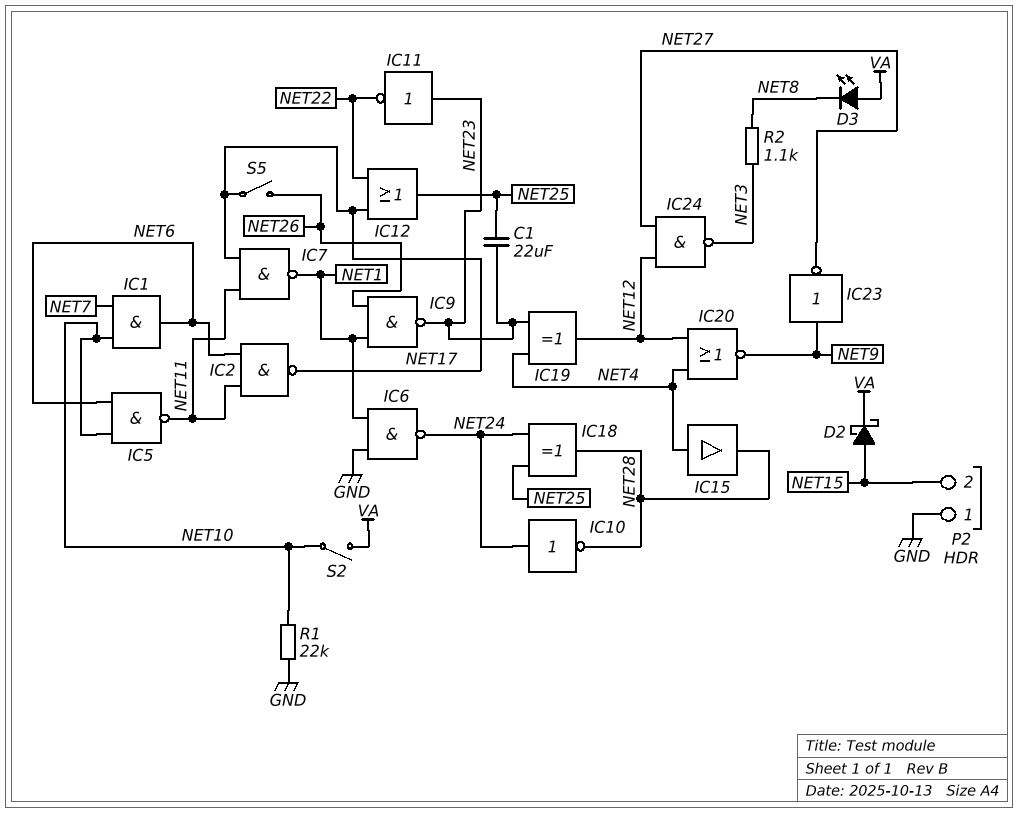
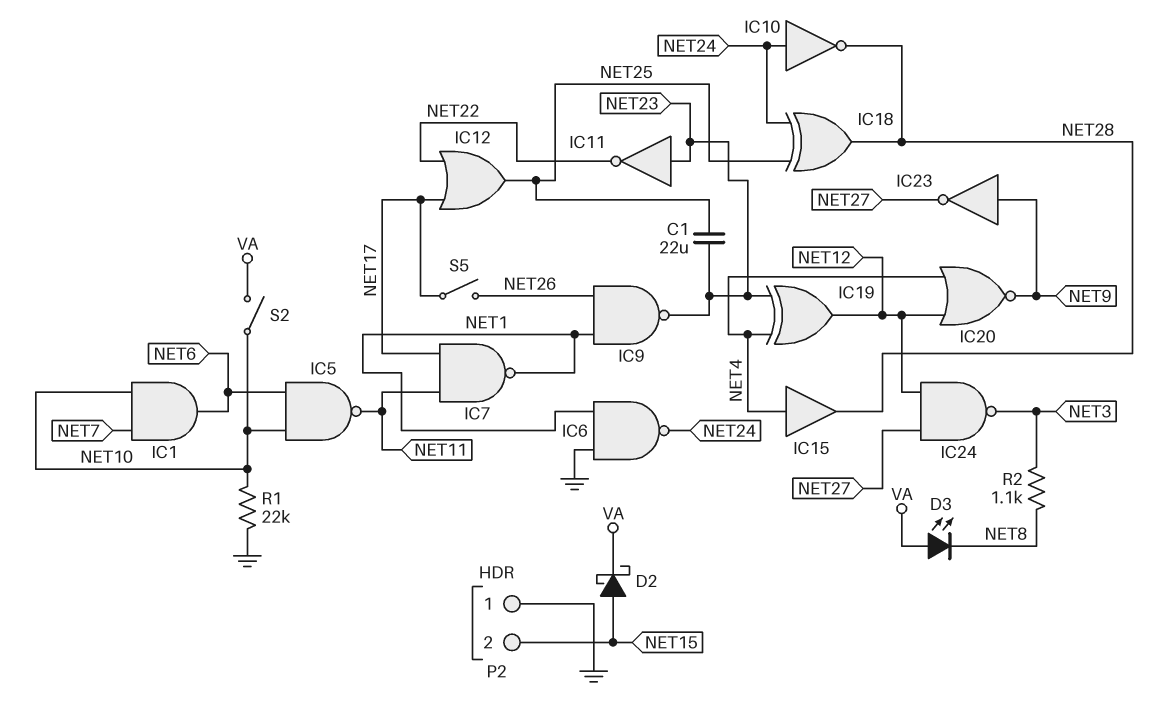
IC2: NAND (in NET6, in NET11, out NET17) -> none

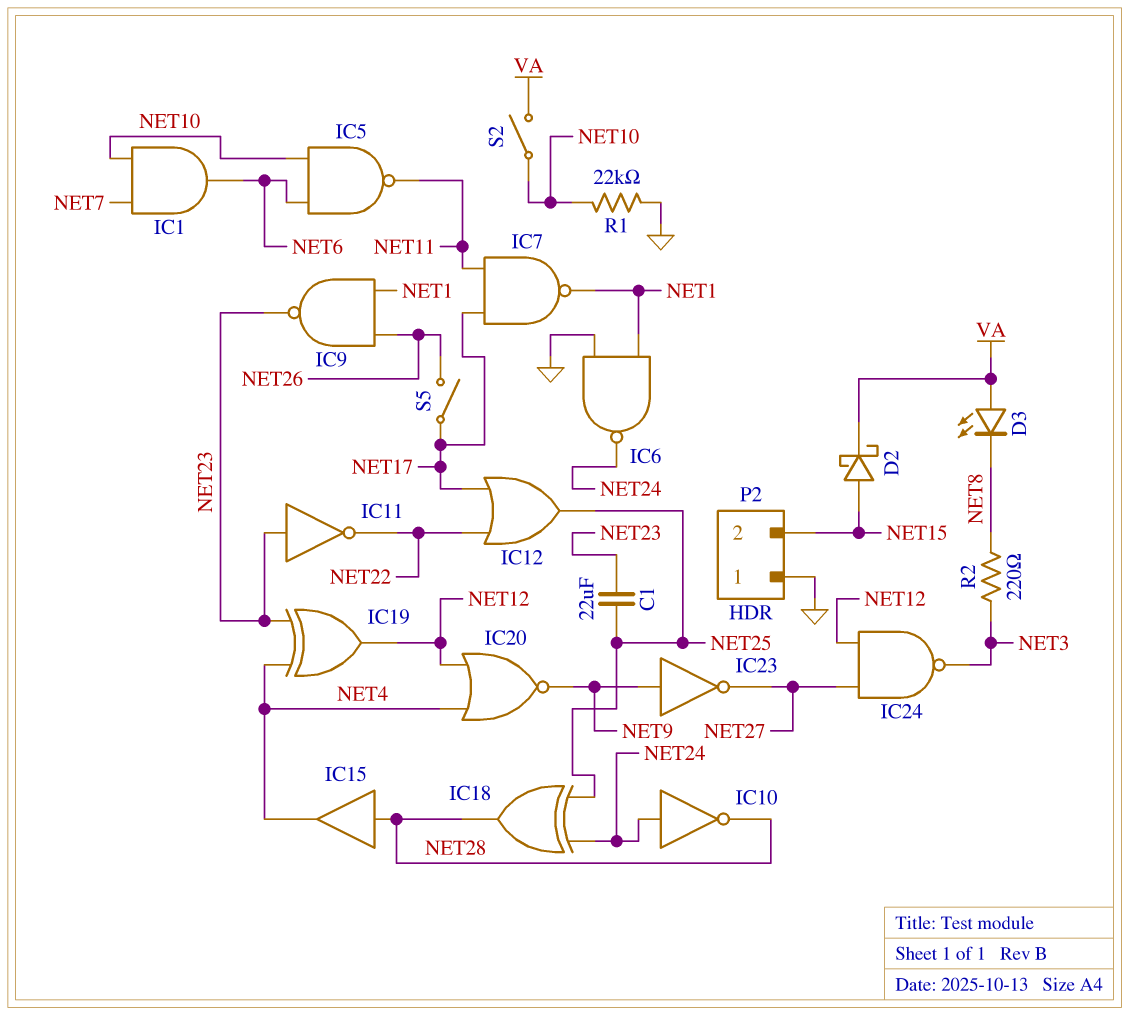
IC15: buffer (in NET4, out NET28) -> buffer (in NET28, out NET4)
R2: 1.1k (NET3, NET8) -> 220 (NET3, NET8)

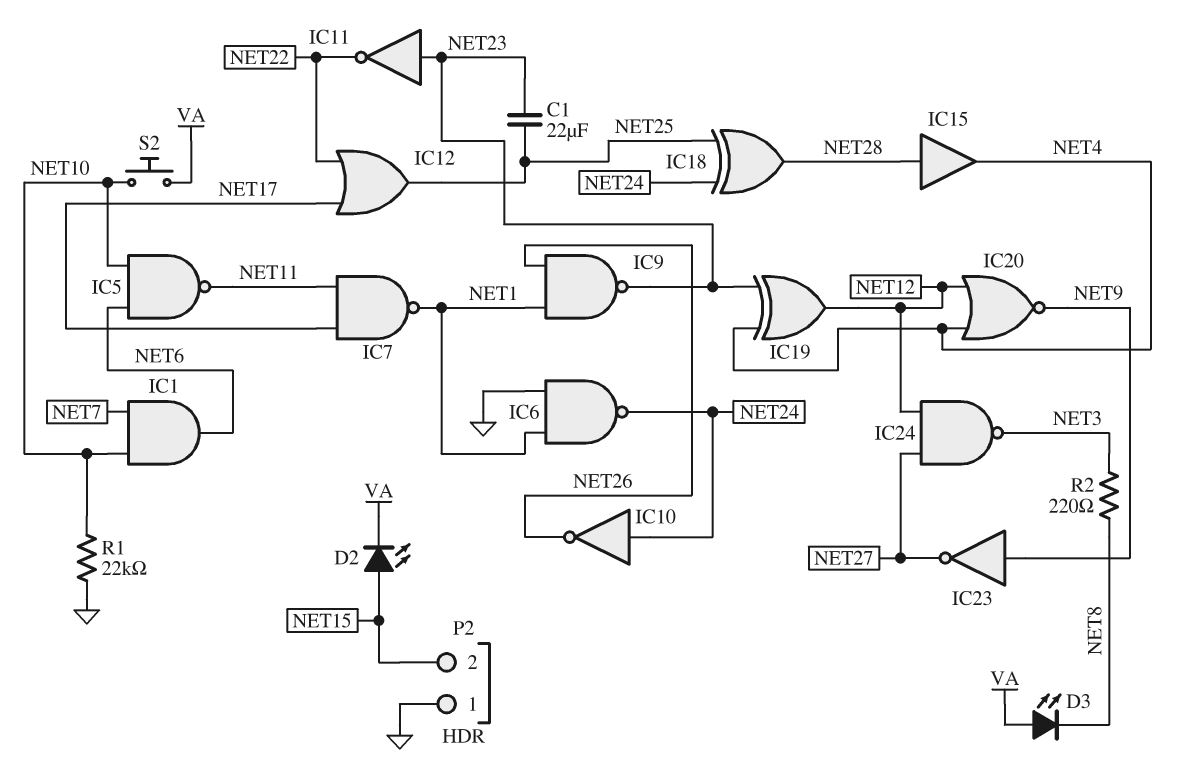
D2: schottky (A NET15, K VA) -> LED (A NET15, K VA)
IC10: NOT (in NET24, out NET28) -> NOT (in NET24, out NET26)
S2: switch (NET10, VA) -> button (NET10, VA)
S5: switch (NET17, NET26) -> none

